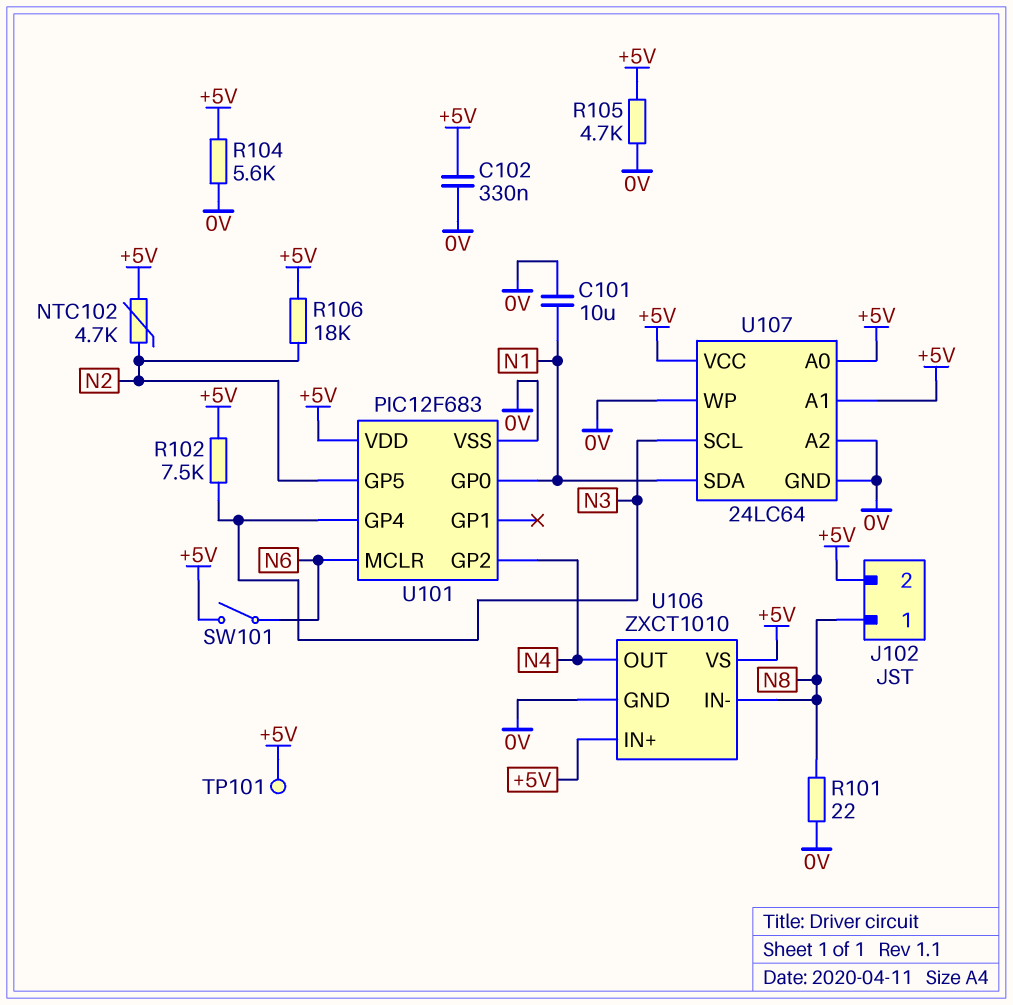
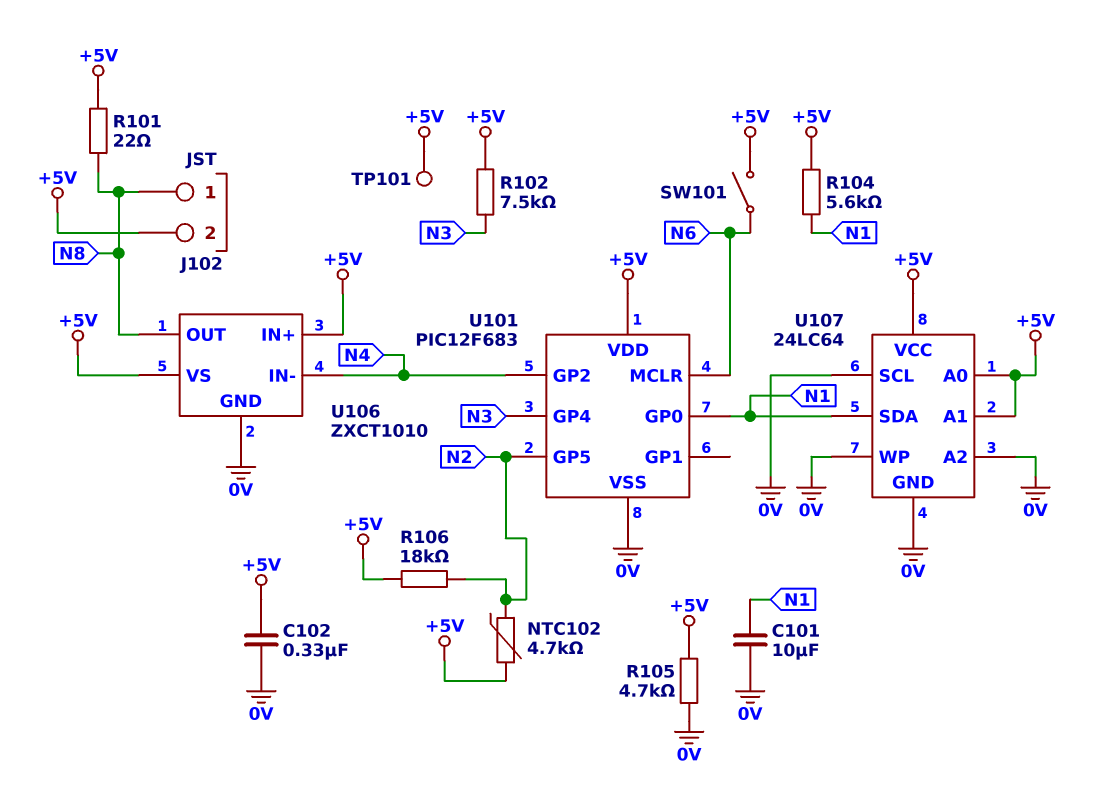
R101: 22 (0V, N8) -> 22 (+5V, N8)
R104: 5.6k (+5V, 0V) -> 5.6k (+5V, N1)
U106 pin IN-: N8 -> N4
U106 pin OUT: N4 -> N8
U107 pin SCL: N3 -> 0V

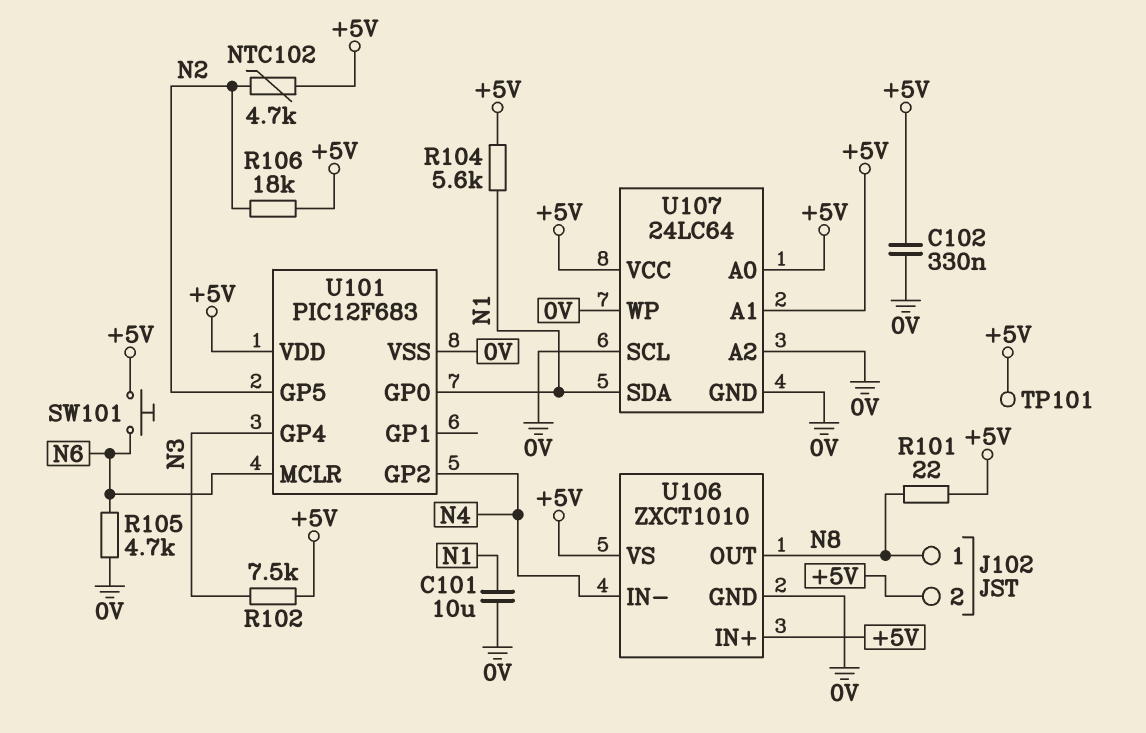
R105: 4.7k (+5V, 0V) -> 4.7k (0V, N6)
SW101: switch (+5V, N6) -> button (+5V, N6)

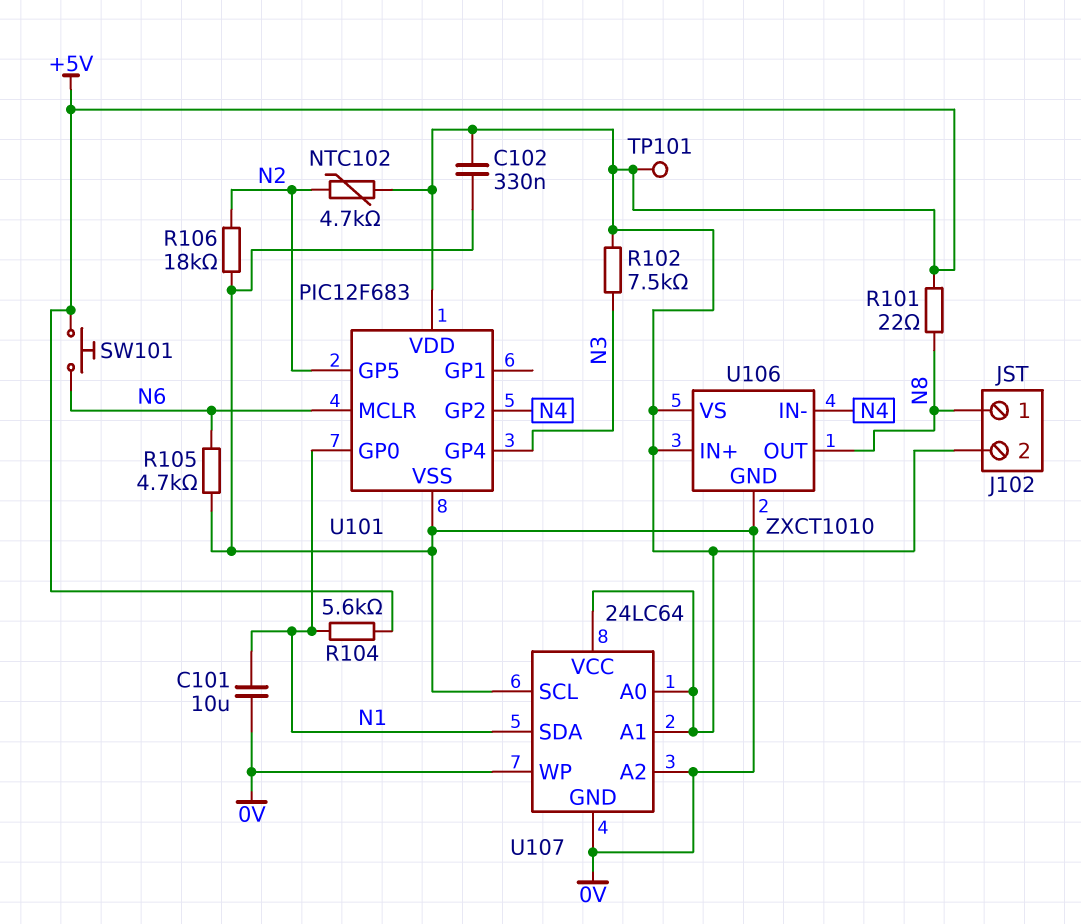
R106: 18k (+5V, N2) -> 18k (0V, N2)

